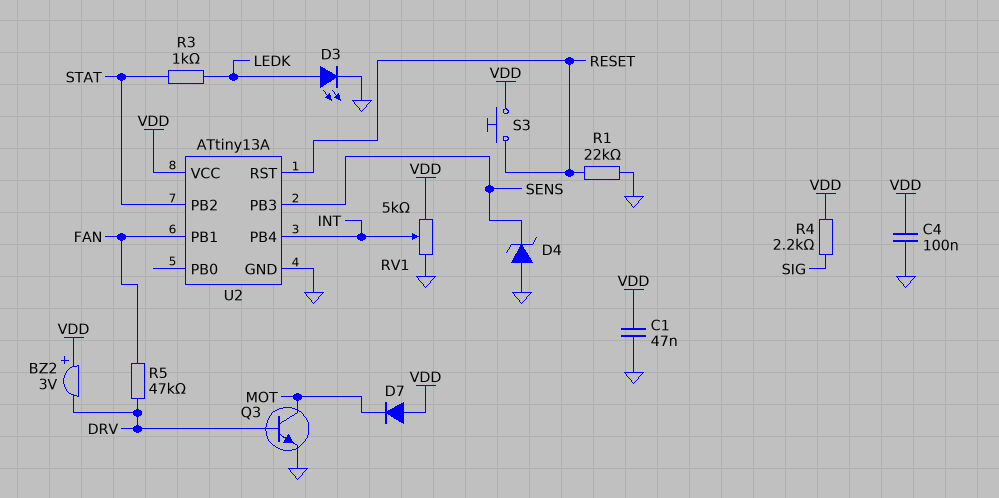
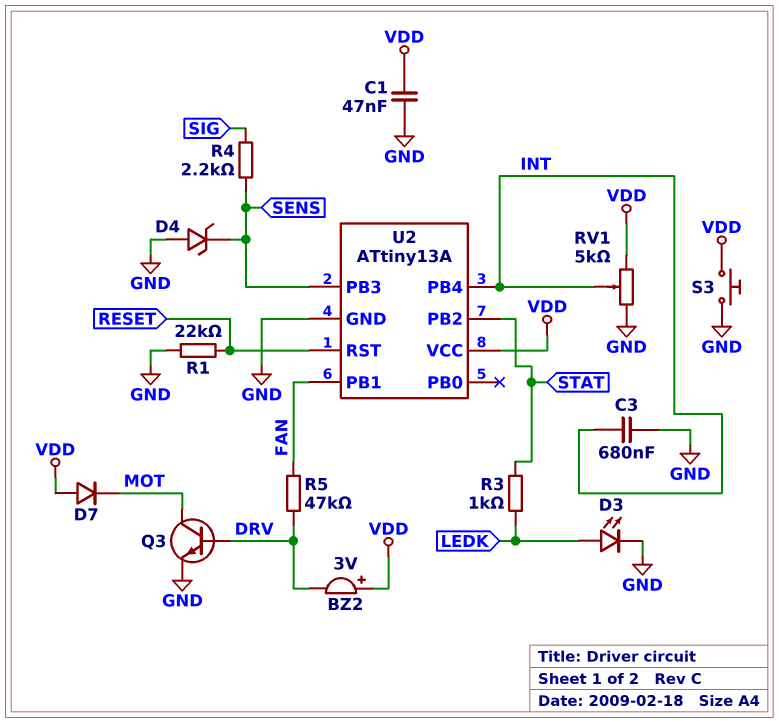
C3: none -> 680nF (GND, INT)
C4: 100nF (GND, VDD) -> none
R4: 2.2k (SIG, VDD) -> 2.2k (SENS, SIG)
S3: button (RESET, VDD) -> button (GND, VDD)

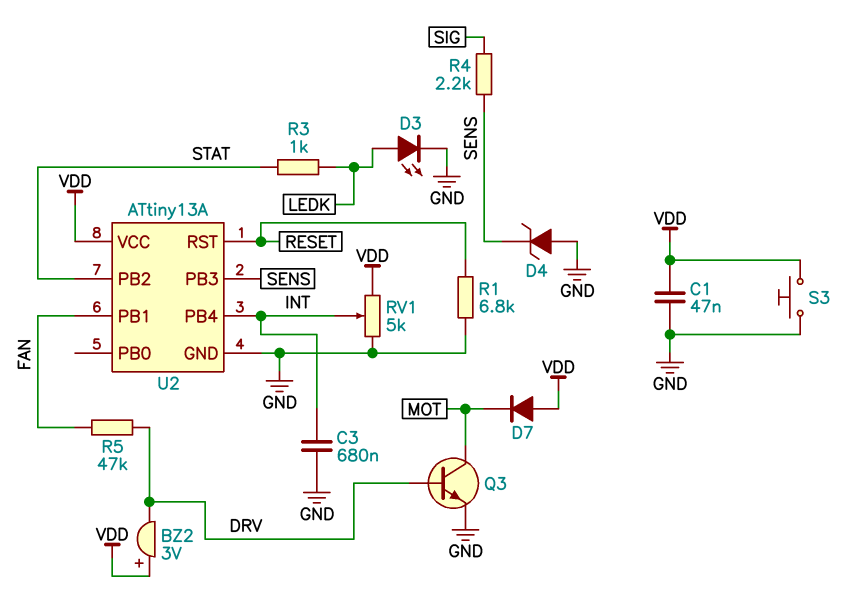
R1: 22k (GND, RESET) -> 6.8k (GND, RESET)

